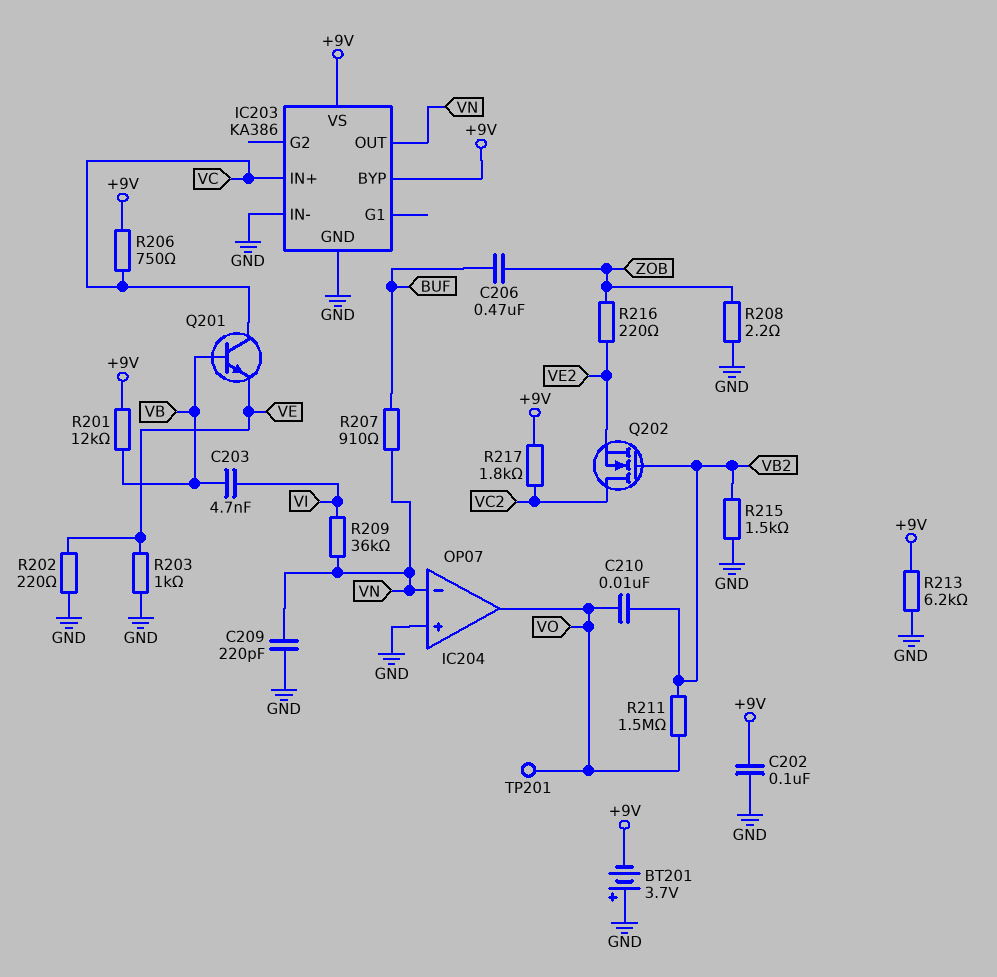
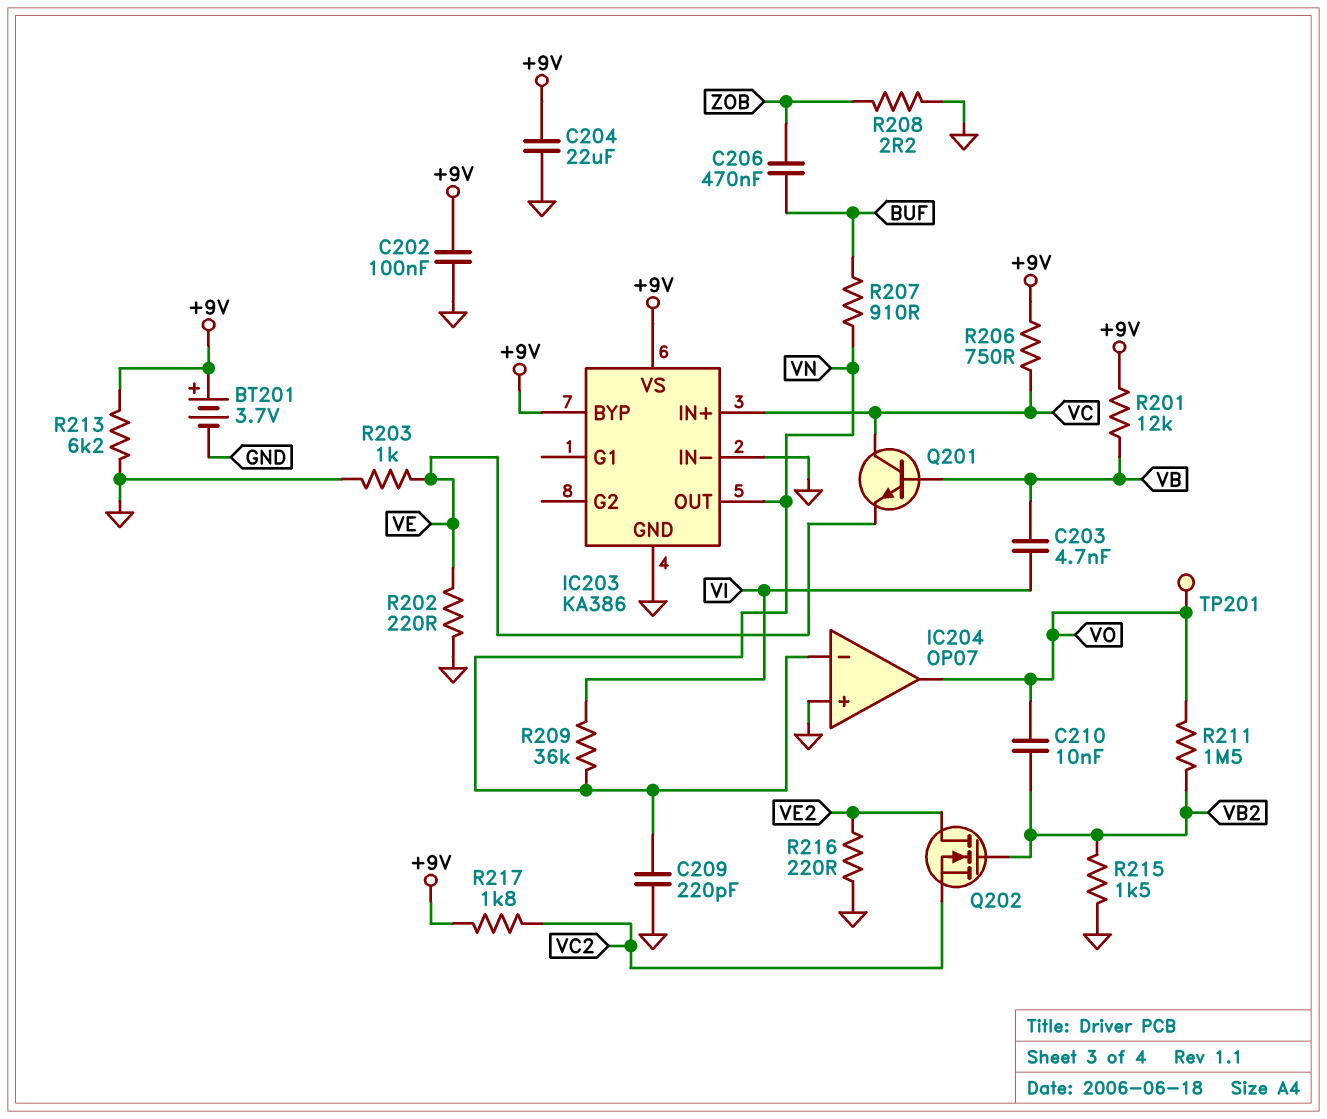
BT201: 3.7V (plus GND, minus +9V) -> 3.7V (plus +9V, minus GND)
C204: none -> 22uF (+9V, GND)
Q202: NMOS (G VB2, D VC2, S VE2) -> NMOS (G VB2, D VE2, S VC2)
R216: 220 (VE2, ZOB) -> 220 (GND, VE2)

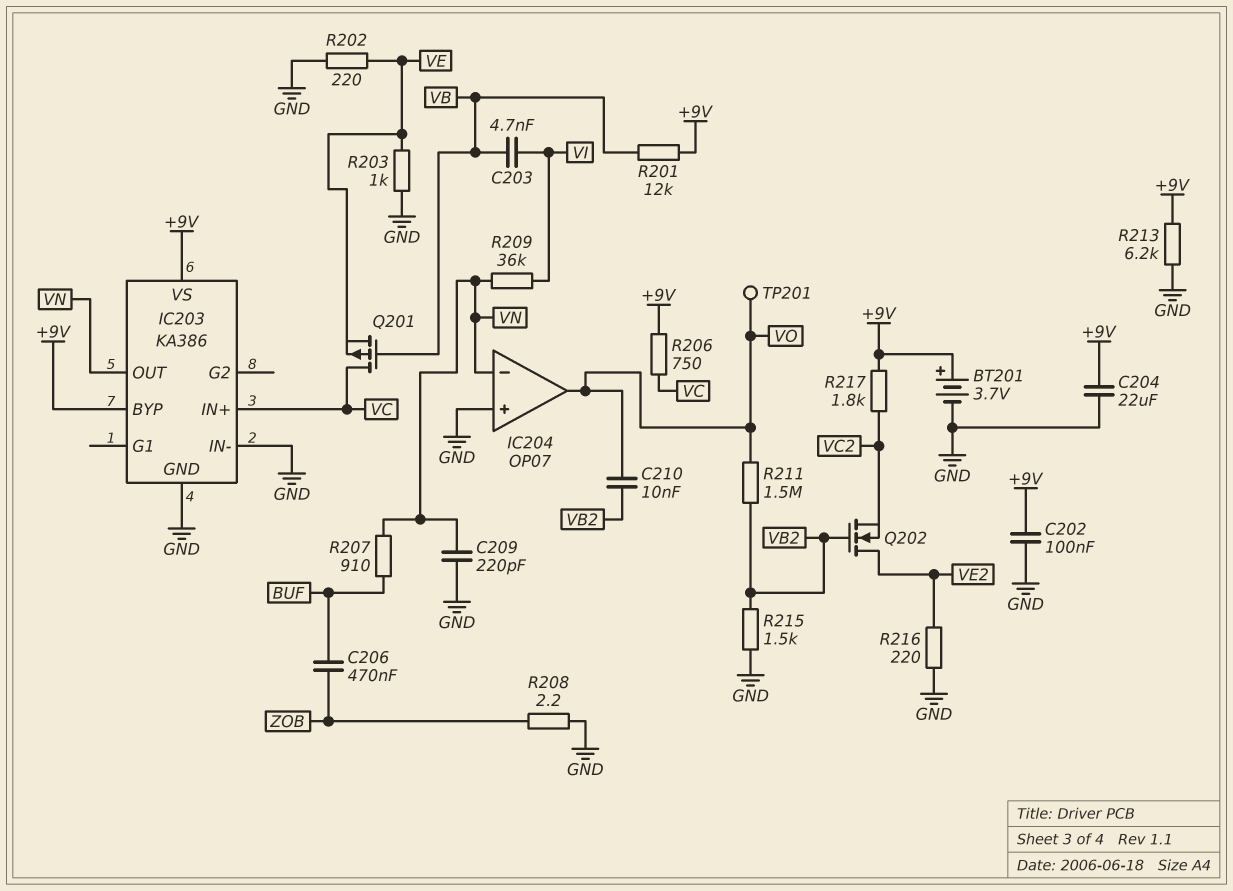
Q201: NPN (B VB, C VC, E VE) -> PMOS (G VB, D VC, S VE)

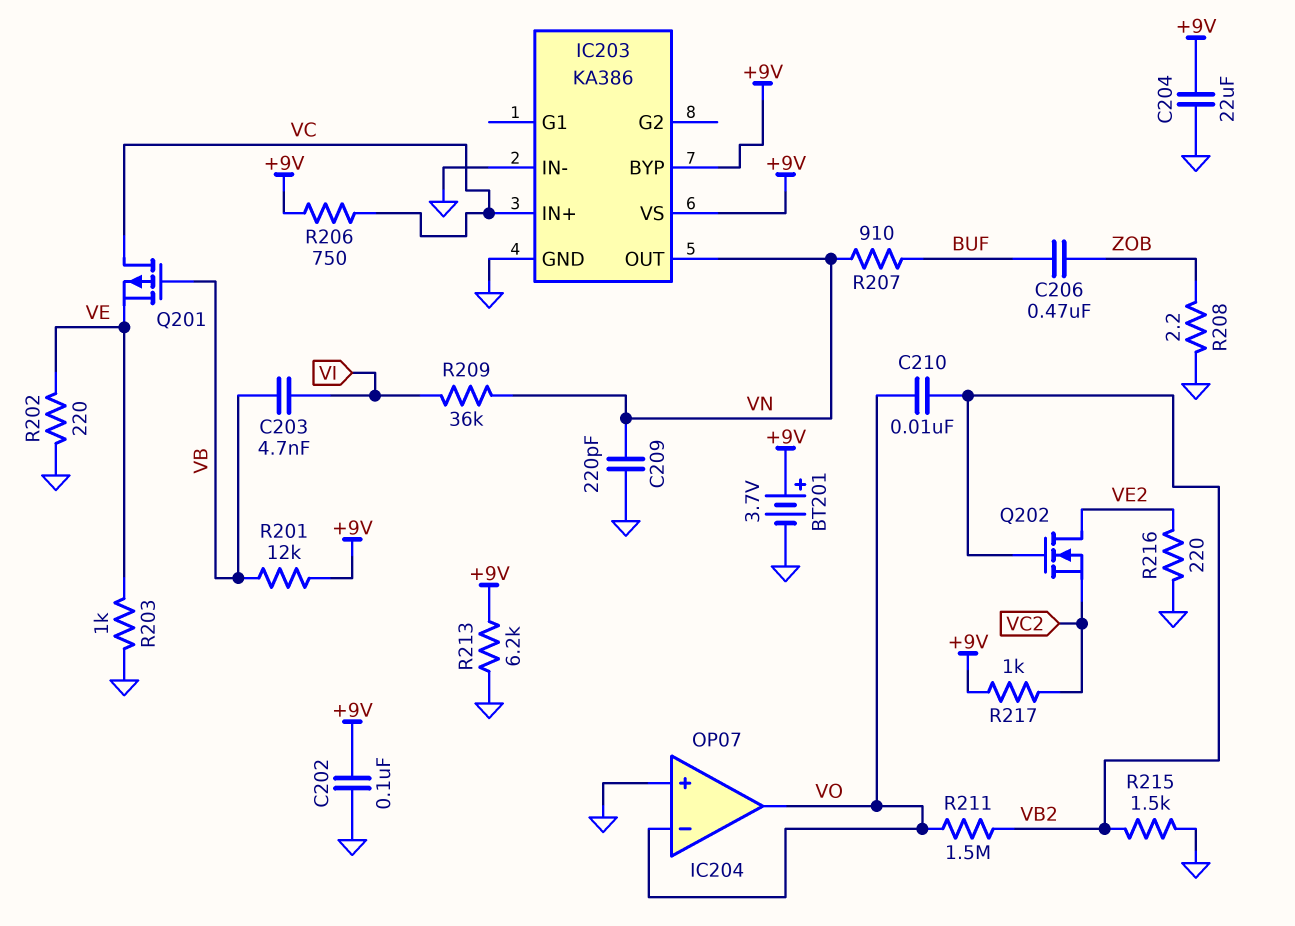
IC204 pin in-: VN -> VO
R217: 1.8k (+9V, VC2) -> 1k (+9V, VC2)
TP201: test point (VO) -> none

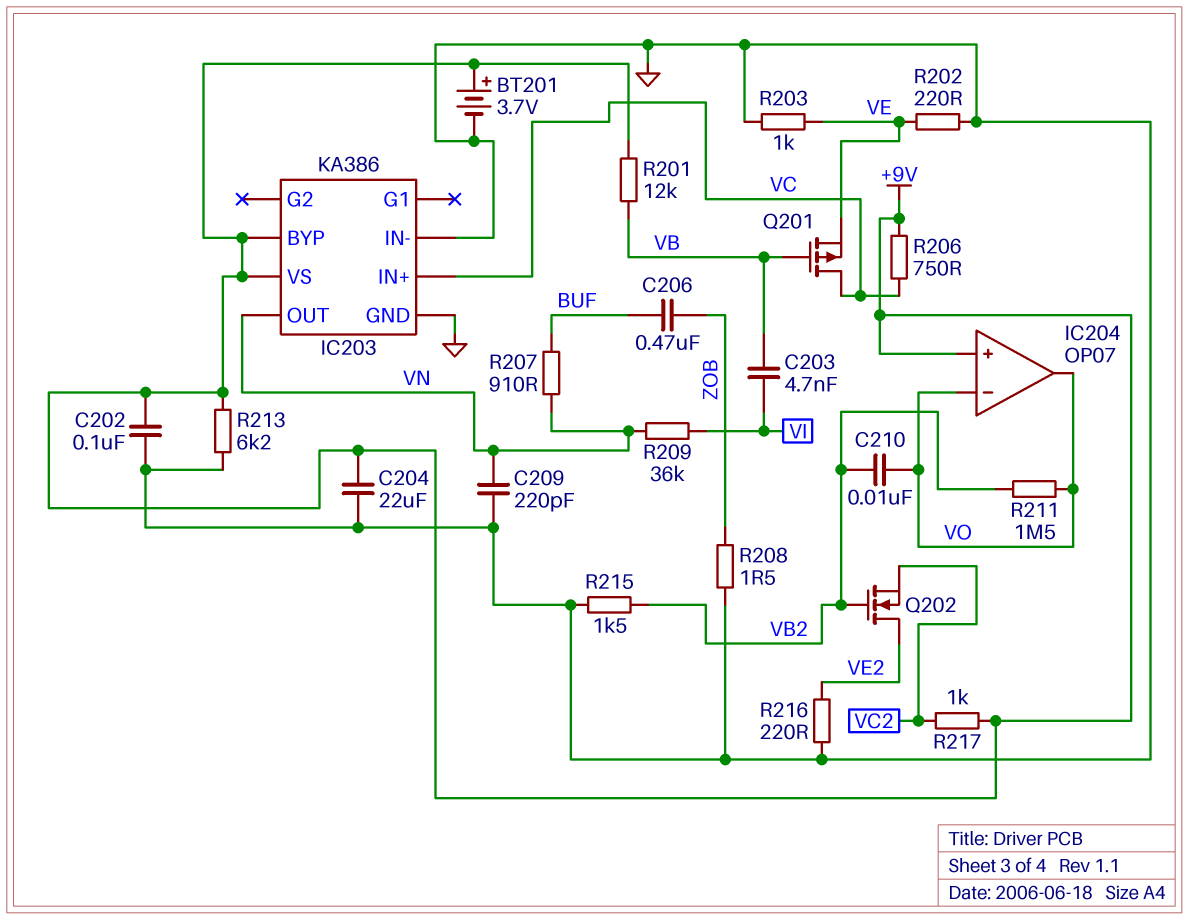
IC204 pin in+: GND -> +9V
R208: 2.2 (GND, ZOB) -> 1.5 (GND, ZOB)

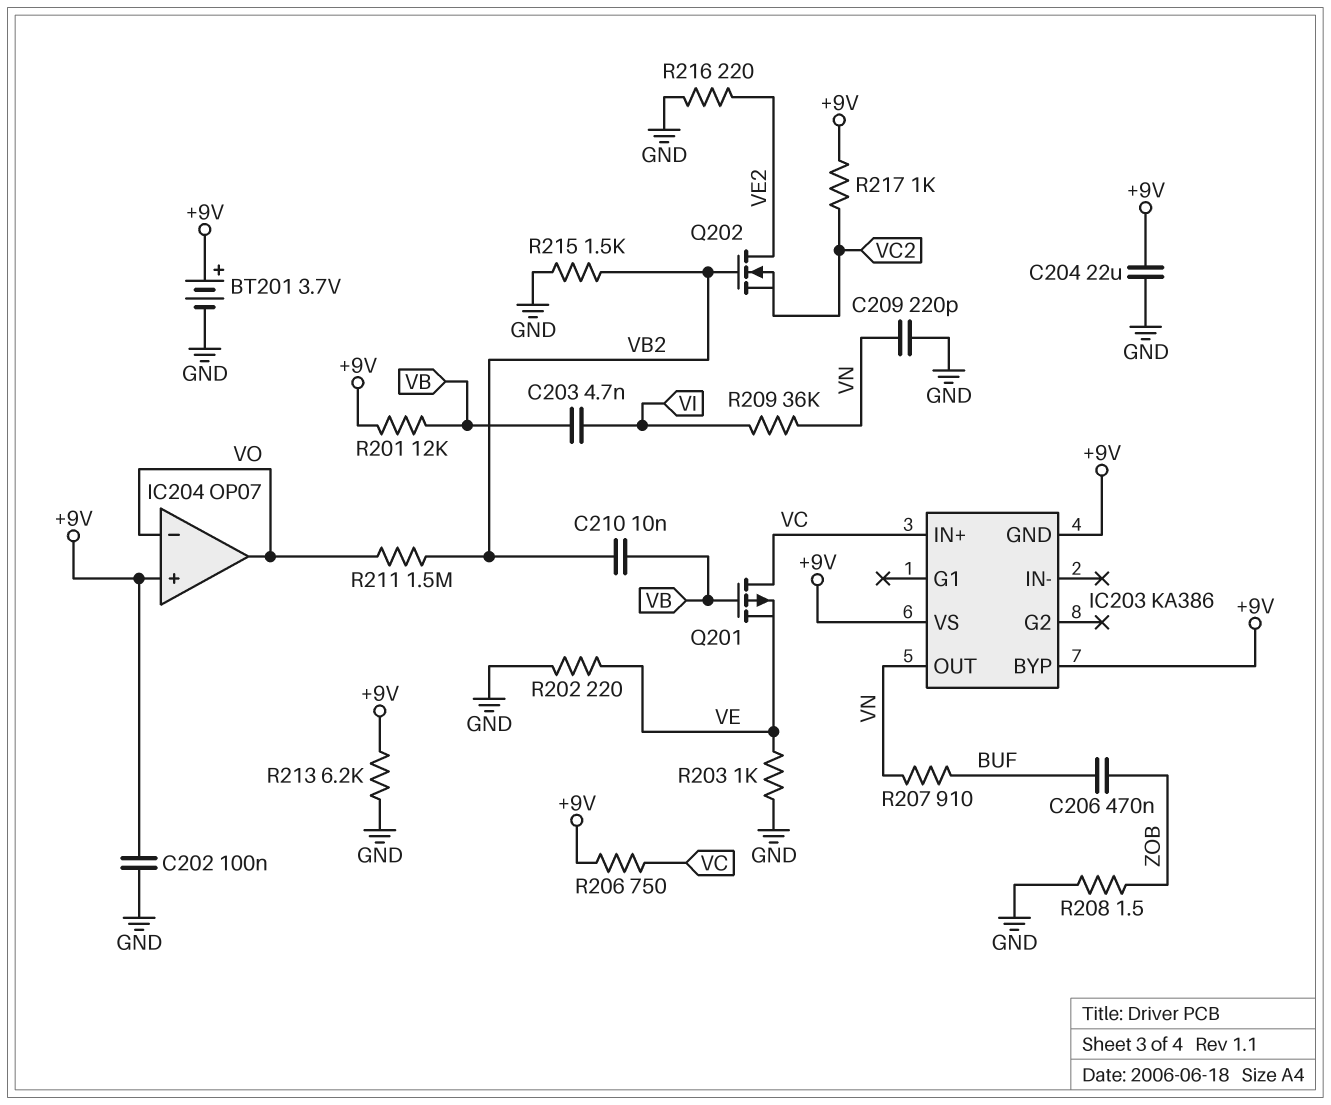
C210: 10nF (VB2, VO) -> 10nF (VB, VB2)
IC203 pin GND: GND -> +9V
IC203 pin IN-: GND -> none

